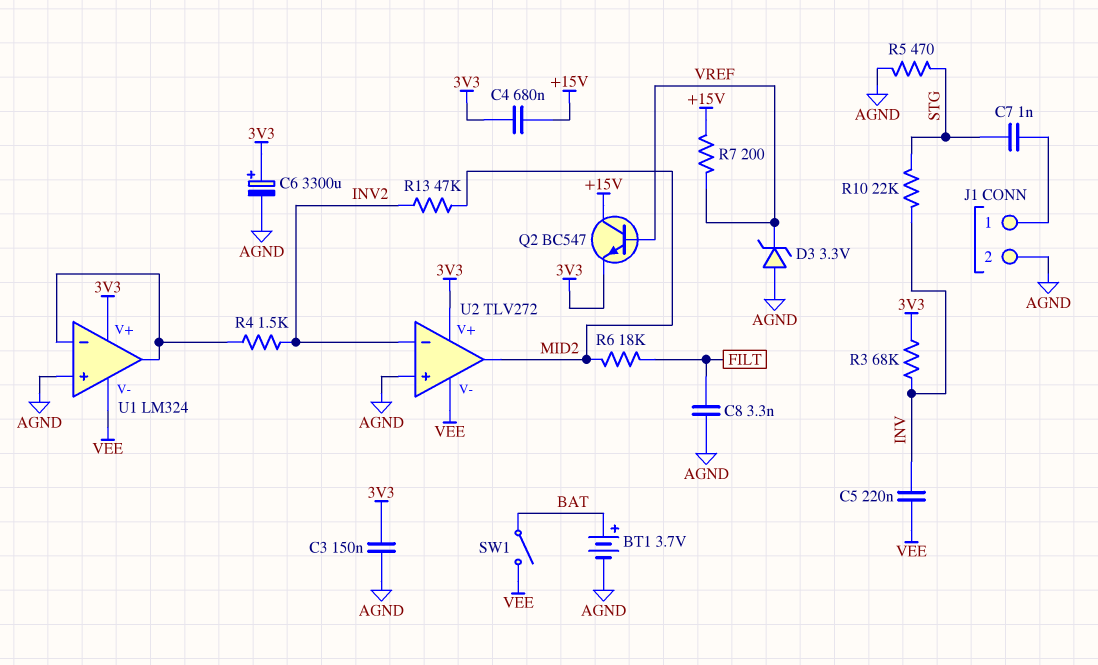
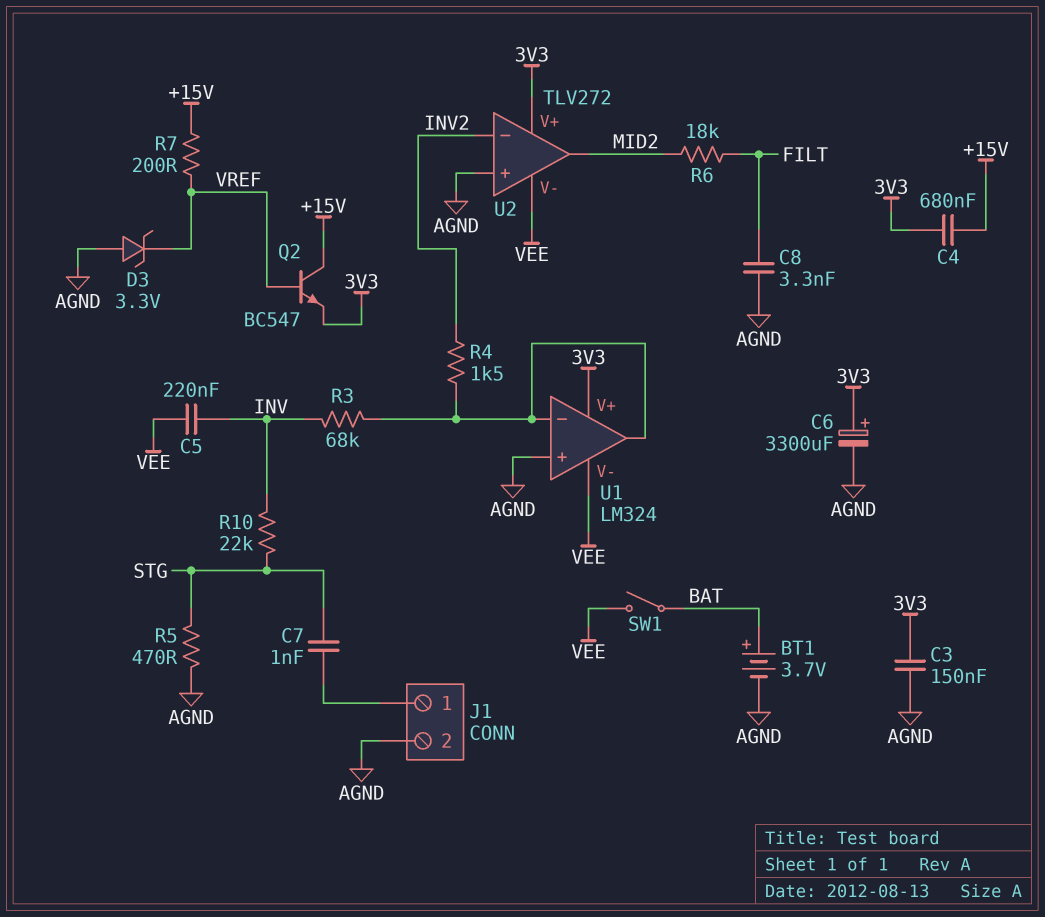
R3: 68k (3V3, INV) -> 68k (INV, U1/in-)
R13: 47k (INV2, MID2) -> none

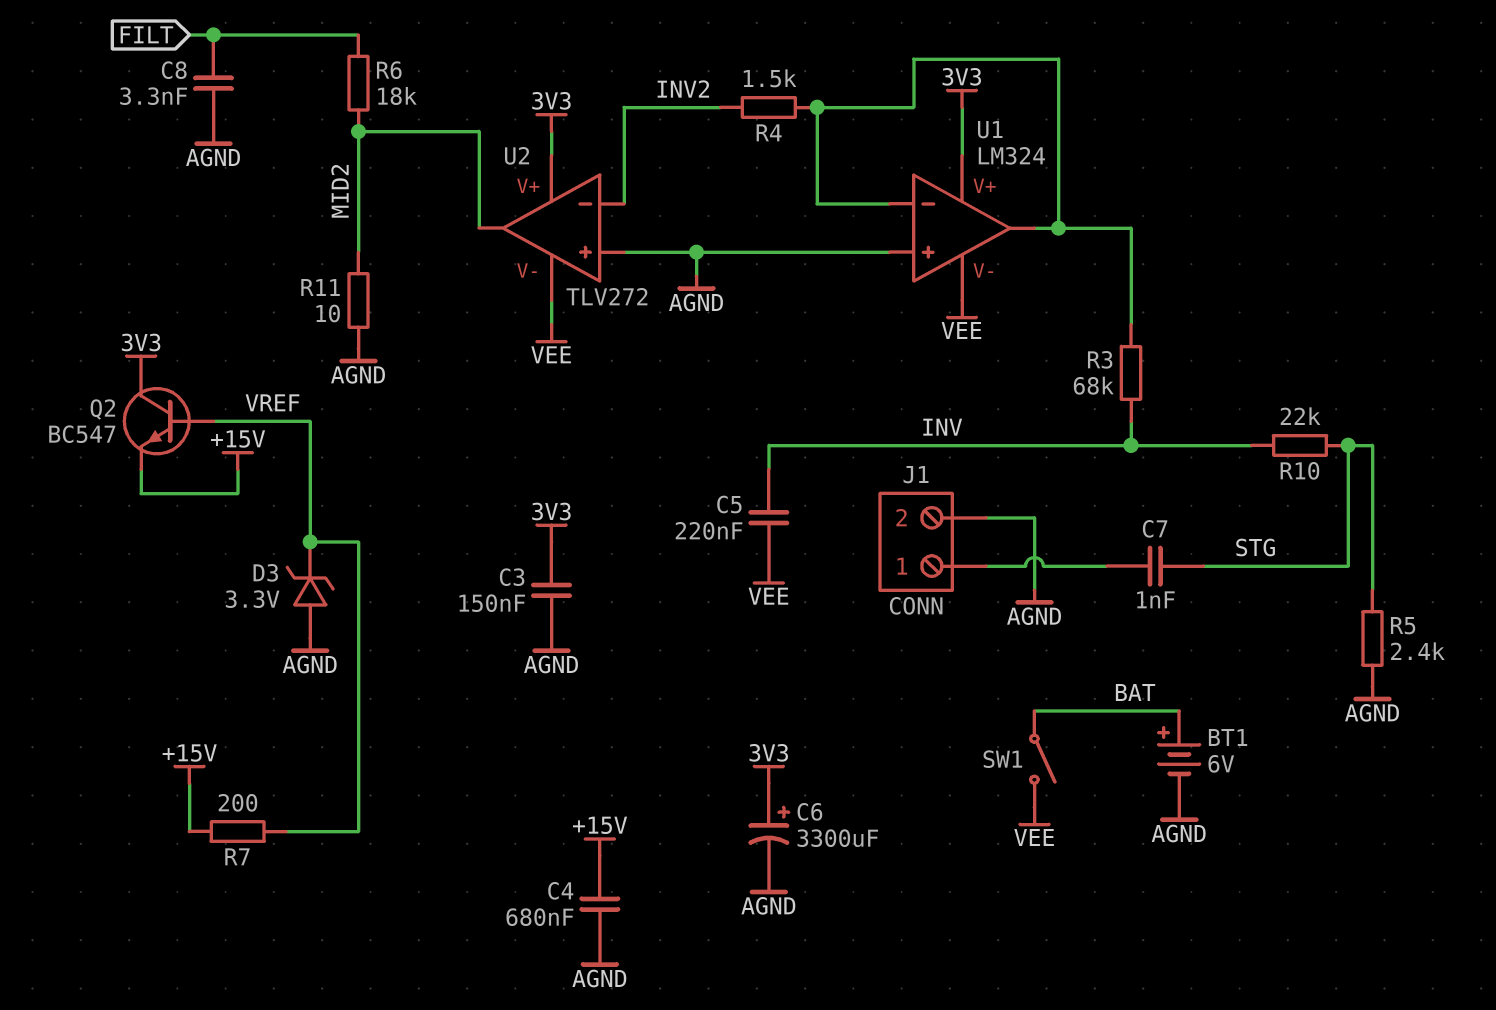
BT1: 3.7V (plus BAT, minus AGND) -> 6V (plus BAT, minus AGND)
C4: 680nF (+15V, 3V3) -> 680nF (+15V, AGND)
Q2: NPN BC547 (B VREF, C +15V, E 3V3) -> NPN BC547 (B VREF, C 3V3, E +15V)
R5: 470 (AGND, STG) -> 2.4k (AGND, STG)
R11: none -> 10 (AGND, MID2)

